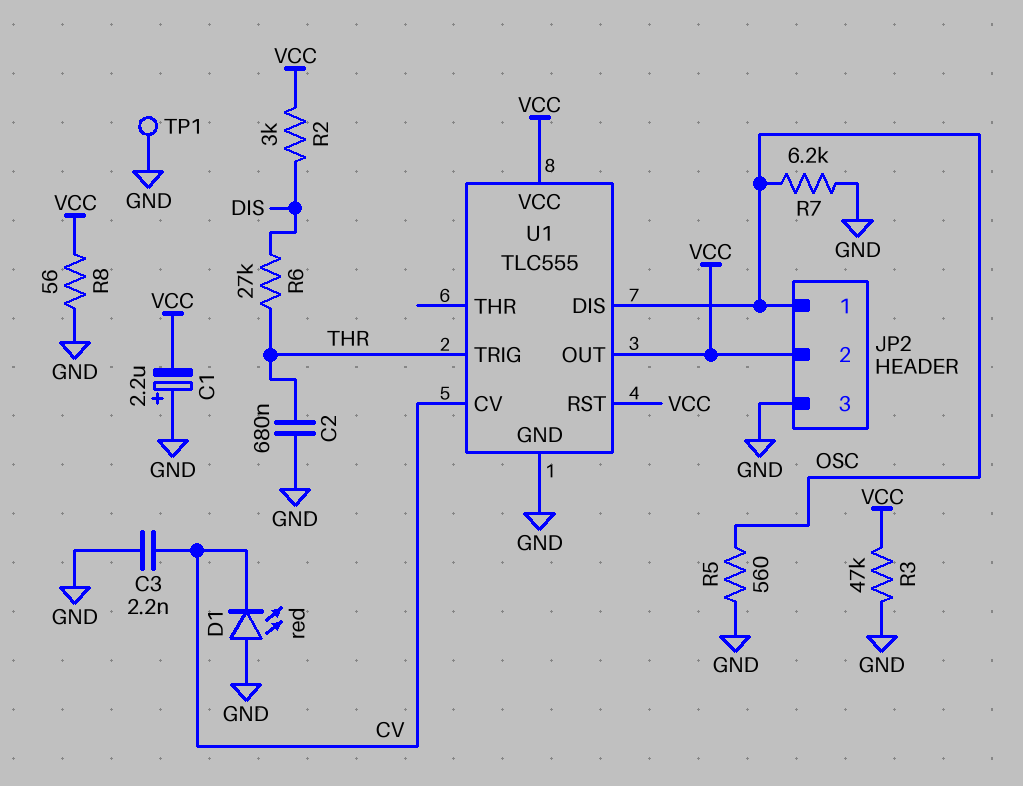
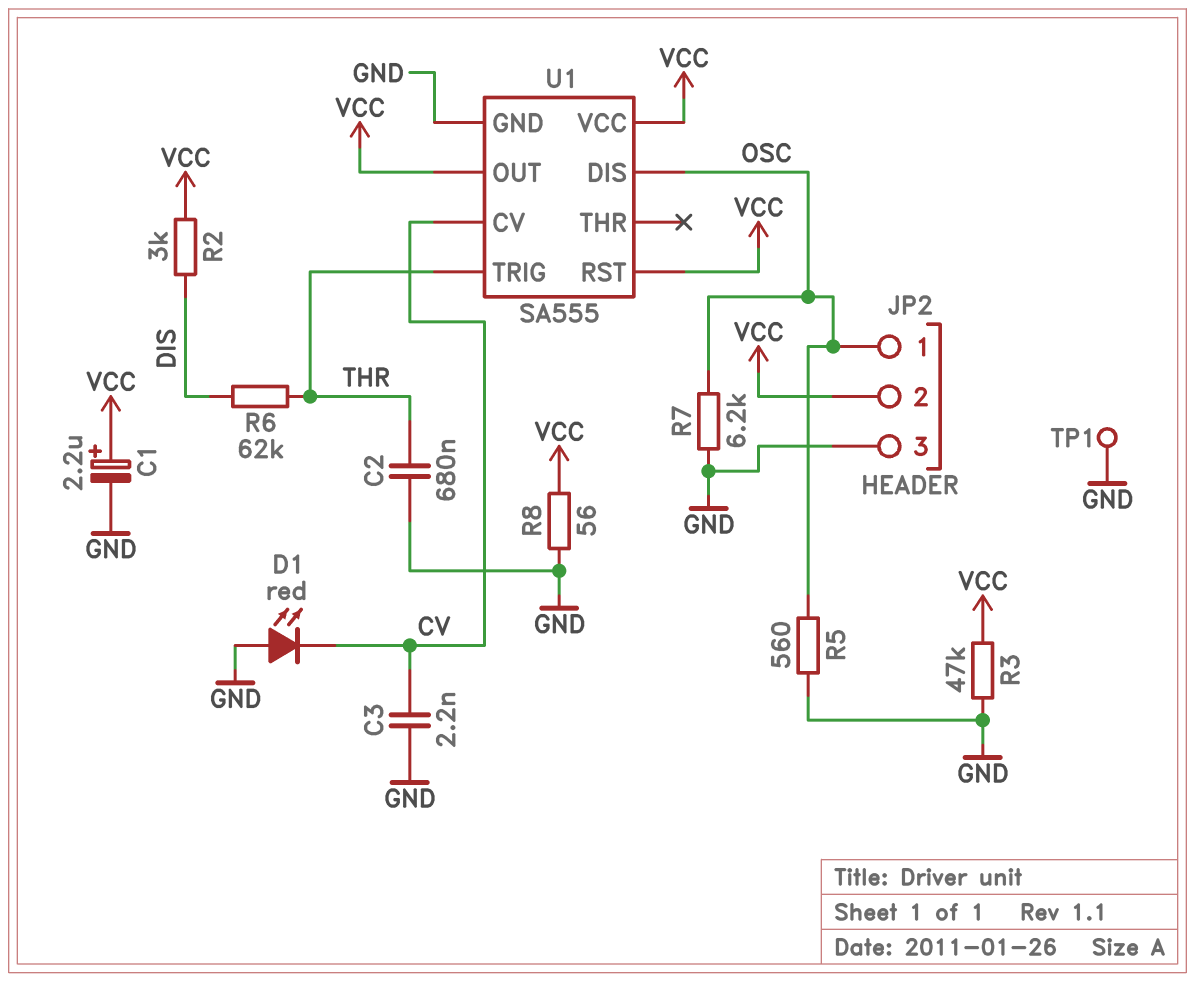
C1: 2.2uF (plus GND, minus VCC) -> 2.2uF (plus VCC, minus GND)
R6: 27k (DIS, THR) -> 62k (DIS, THR)
U1: TLC555 -> SA555

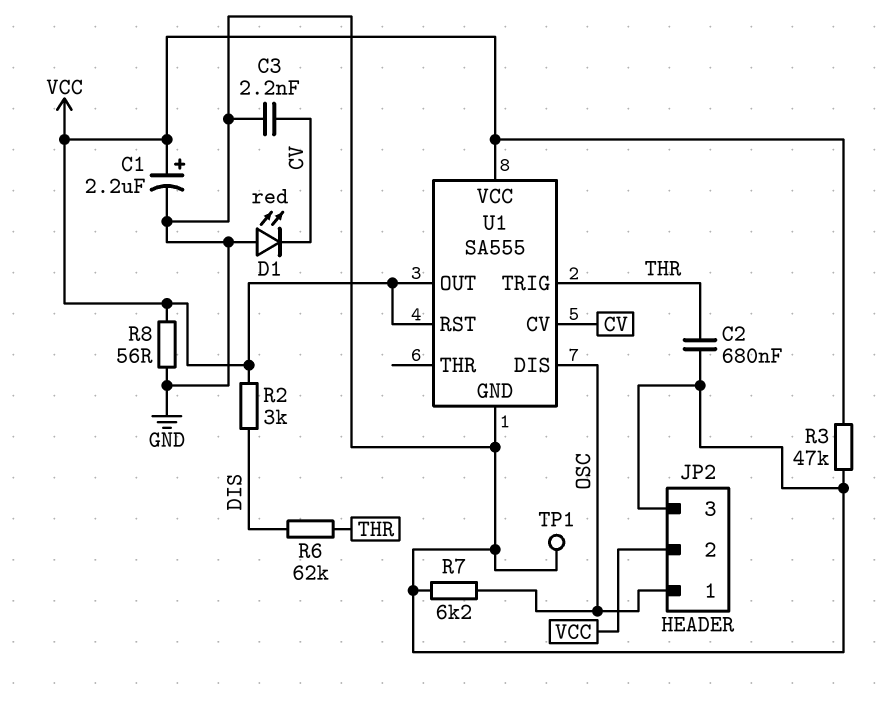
R5: 560 (GND, OSC) -> none

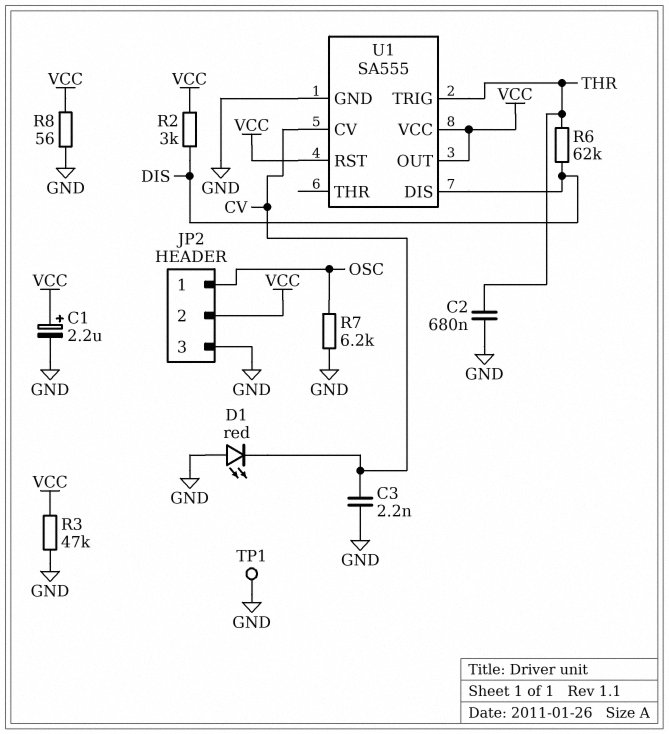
U1 pin DIS: OSC -> DIS

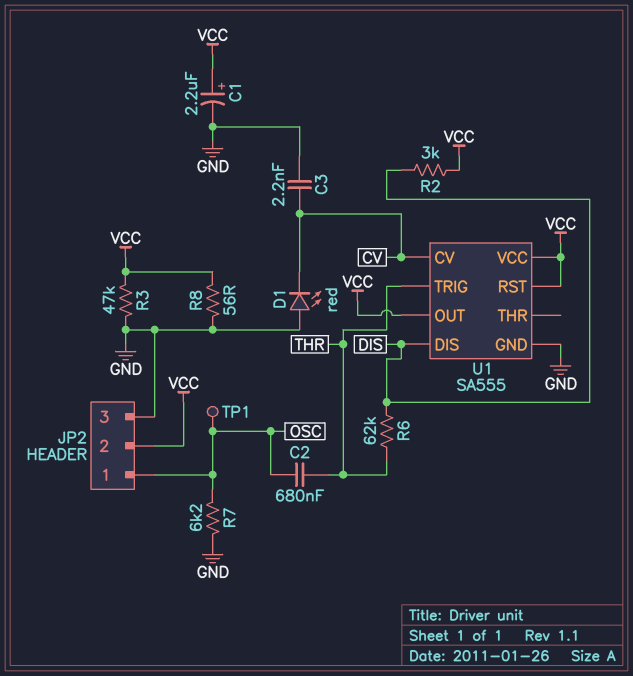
C2: 680nF (GND, THR) -> 680nF (OSC, THR)
TP1: test point (GND) -> test point (OSC)

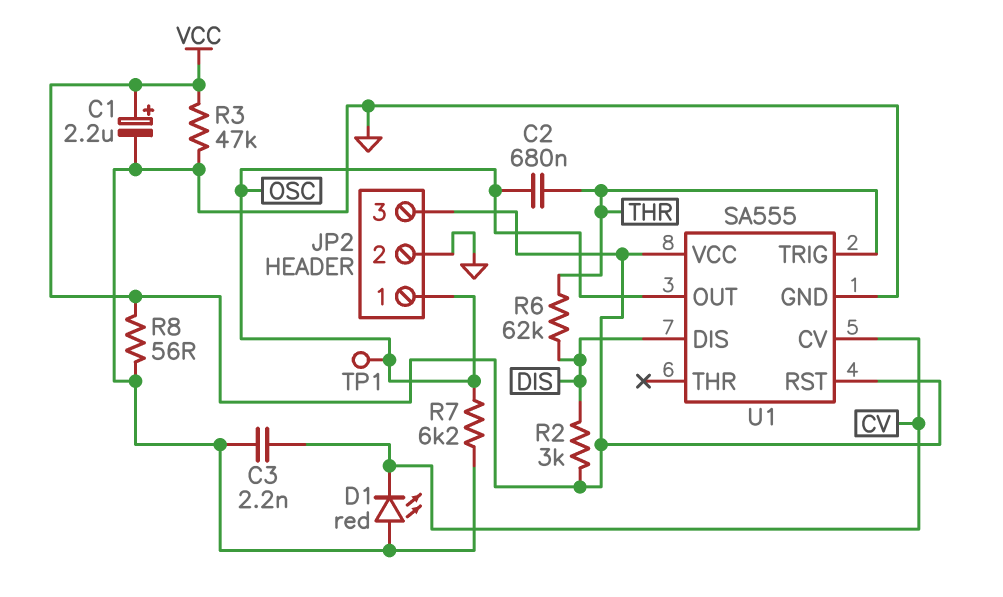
JP2 pin 2: VCC -> GND
JP2 pin 3: GND -> VCC
U1 pin OUT: VCC -> OSC

